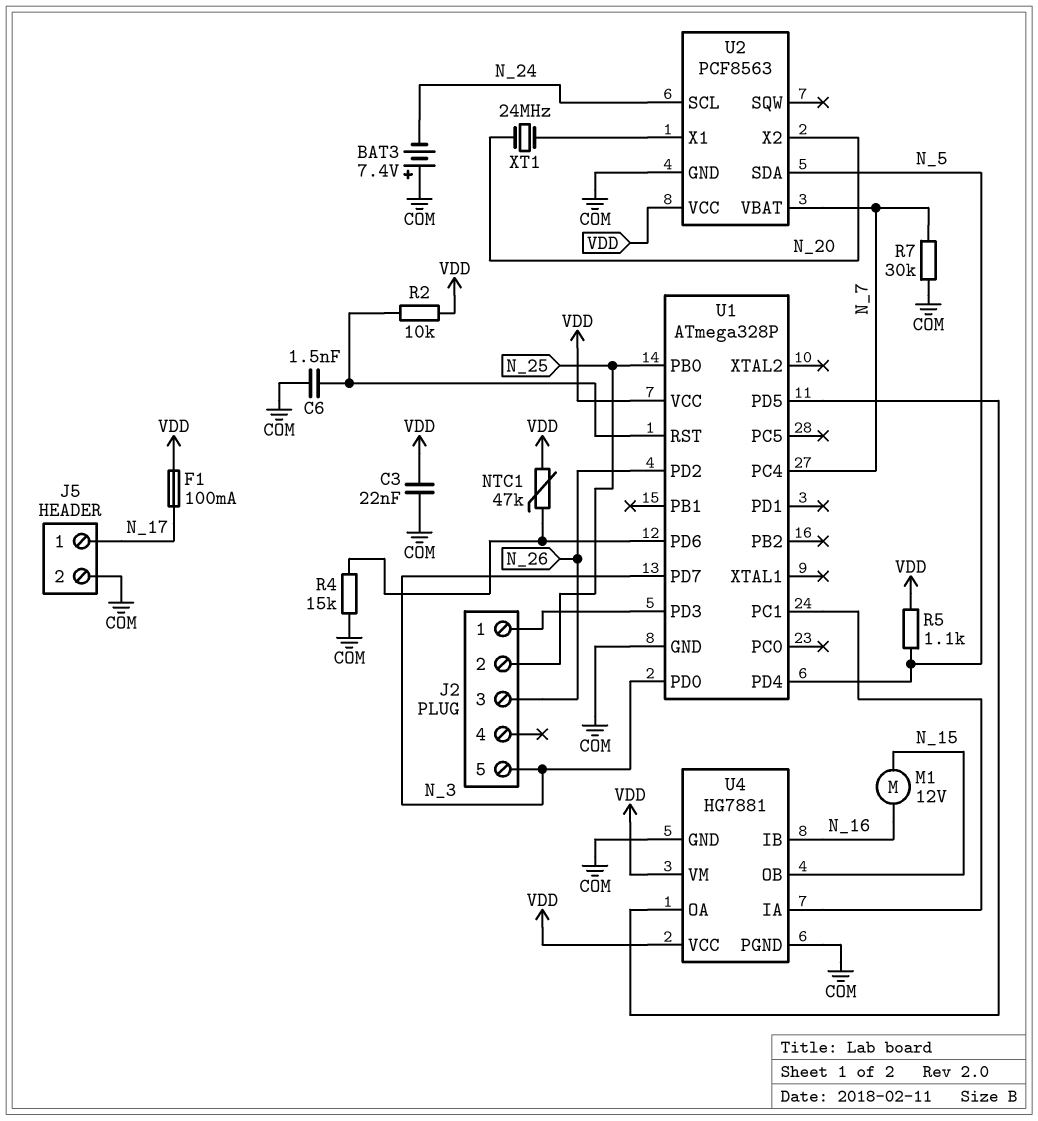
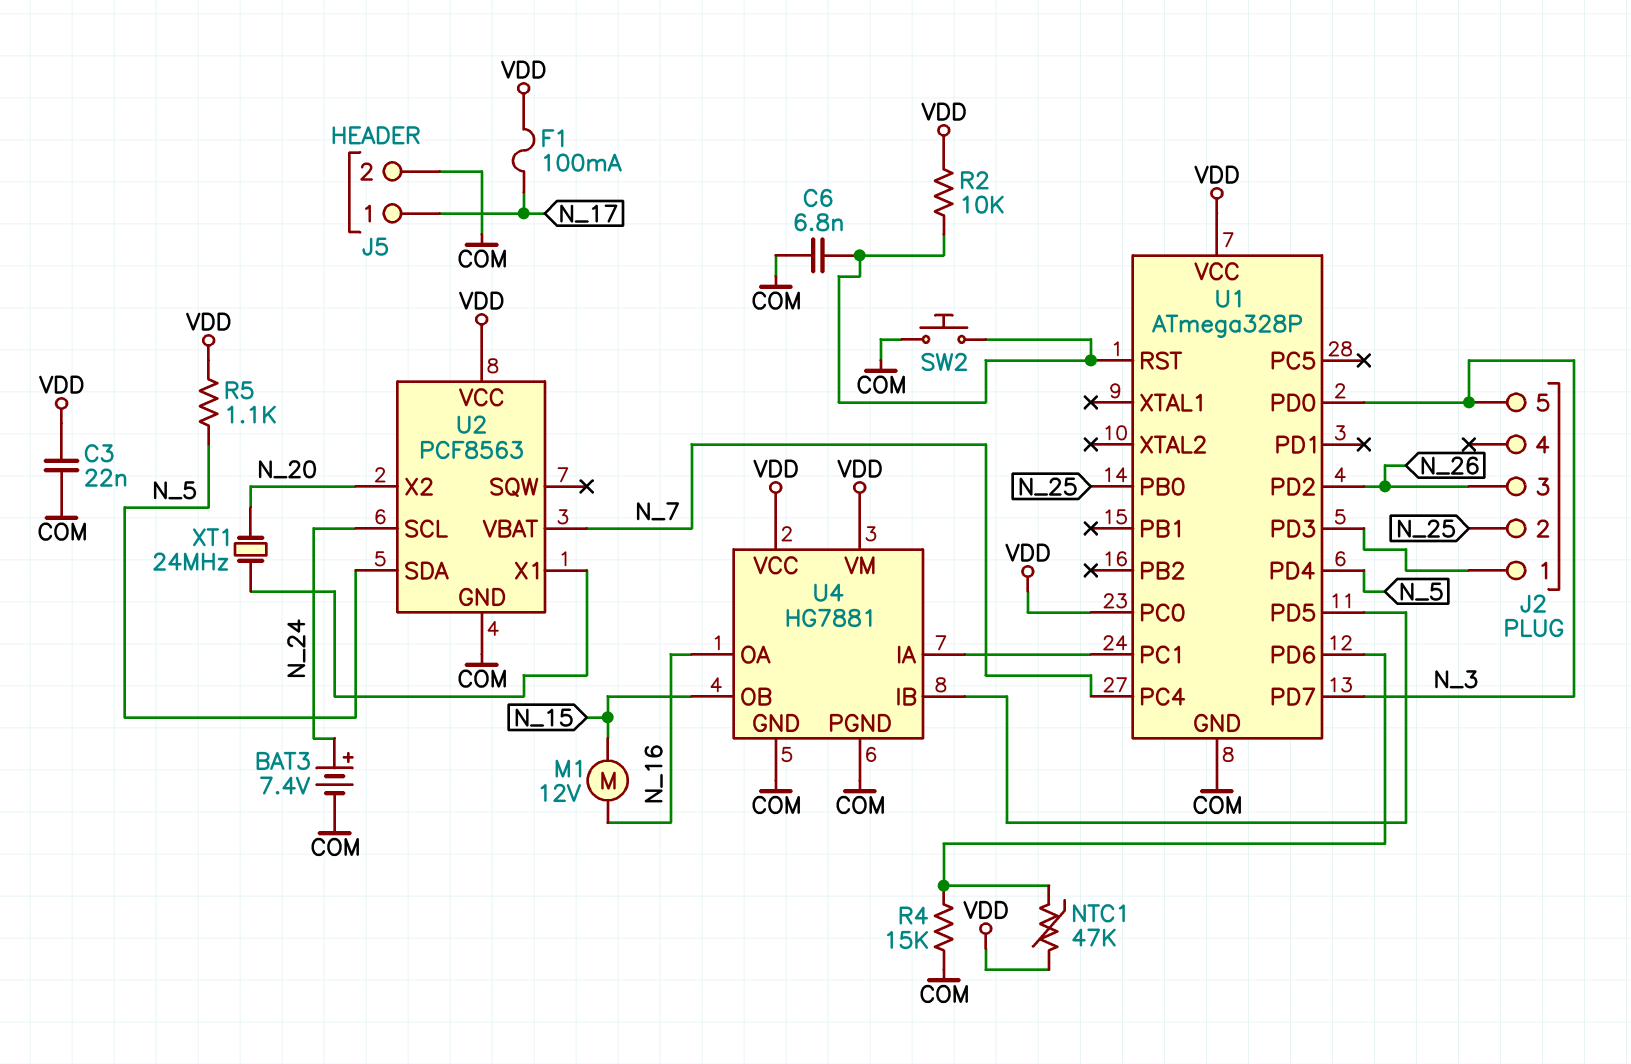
BAT3: 7.4V (plus COM, minus N_24) -> 7.4V (plus N_24, minus COM)
C6: 1.5nF (COM, U1/RST) -> 6.8nF (COM, U1/RST)
R7: 30k (COM, N_7) -> none
SW2: none -> button (COM, U1/RST)
U1 pin PC0: none -> VDD
U4 pin IB: N_16 -> U1/PD5
U4 pin OA: U1/PD5 -> N_16

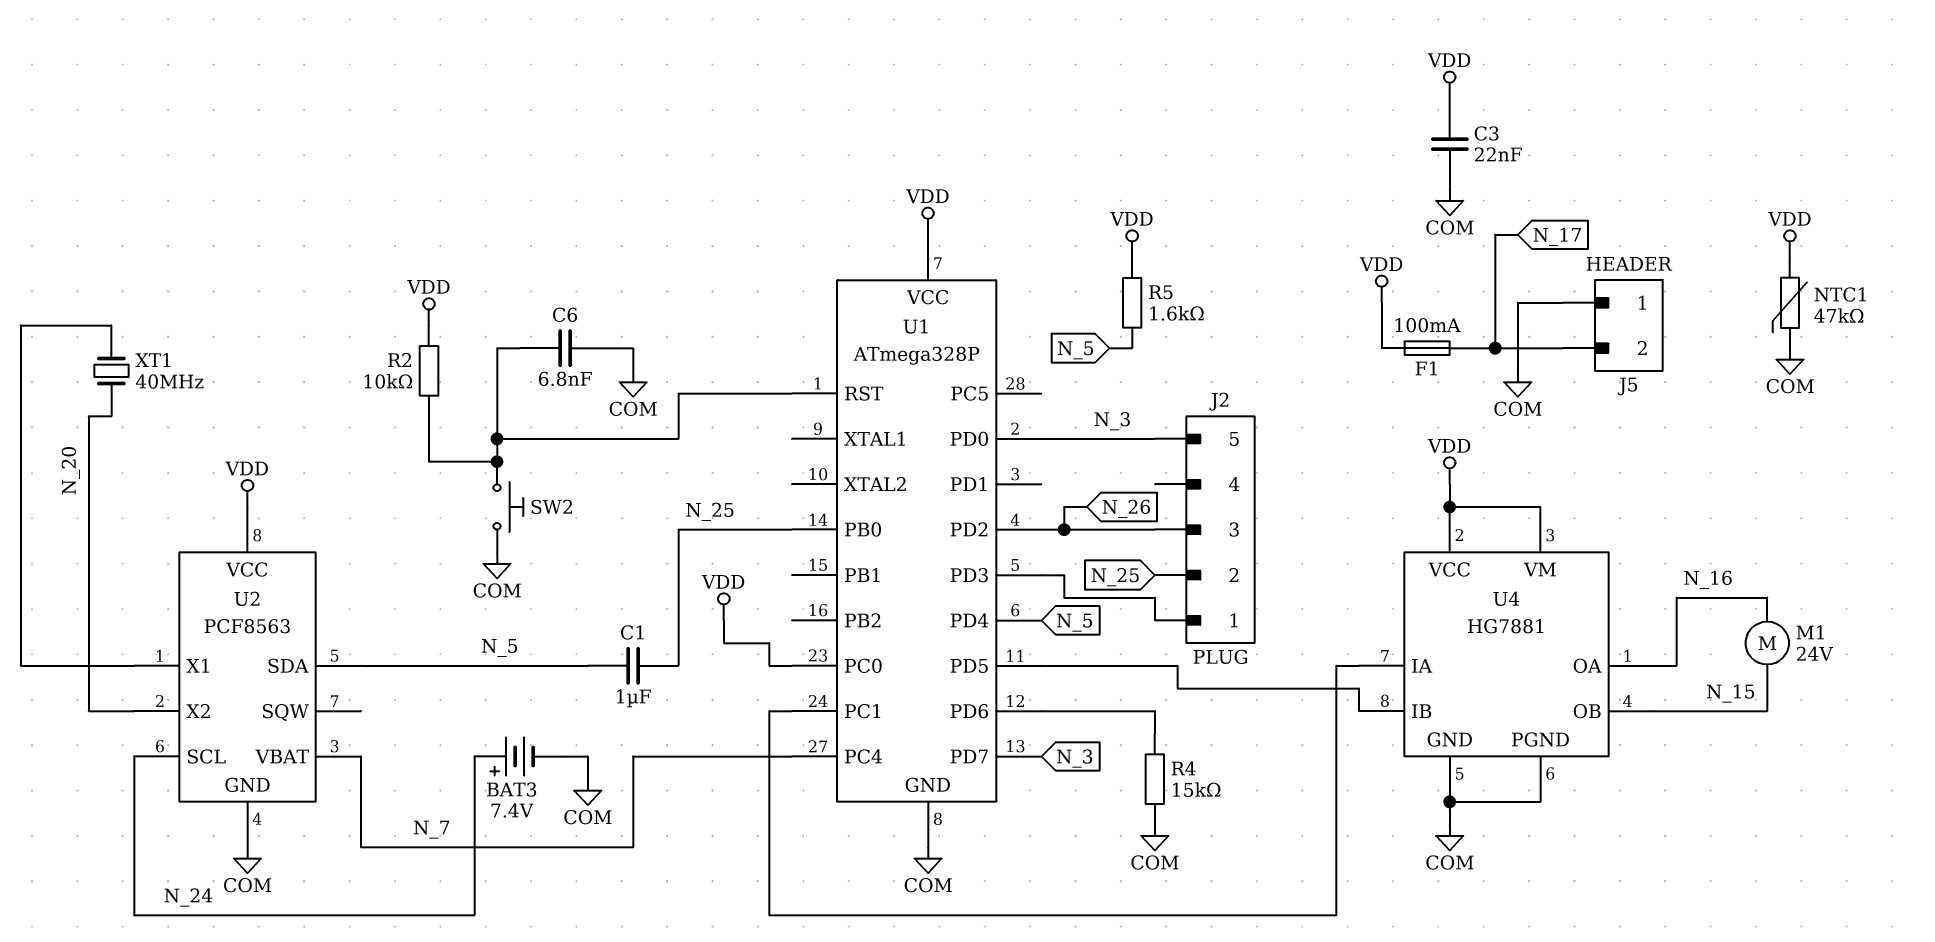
C1: none -> 1uF (N_5, N_25)
J5 pin 1: N_17 -> COM
J5 pin 2: COM -> N_17
M1: motor 12V (N_15, N_16) -> motor 24V (N_15, N_16)
NTC1: 47k (U1/PD6, VDD) -> 47k (COM, VDD)
R5: 1.1k (N_5, VDD) -> 1.6k (N_5, VDD)
XT1: 24MHz (N_20, U2/X1) -> 40MHz (N_20, U2/X1)

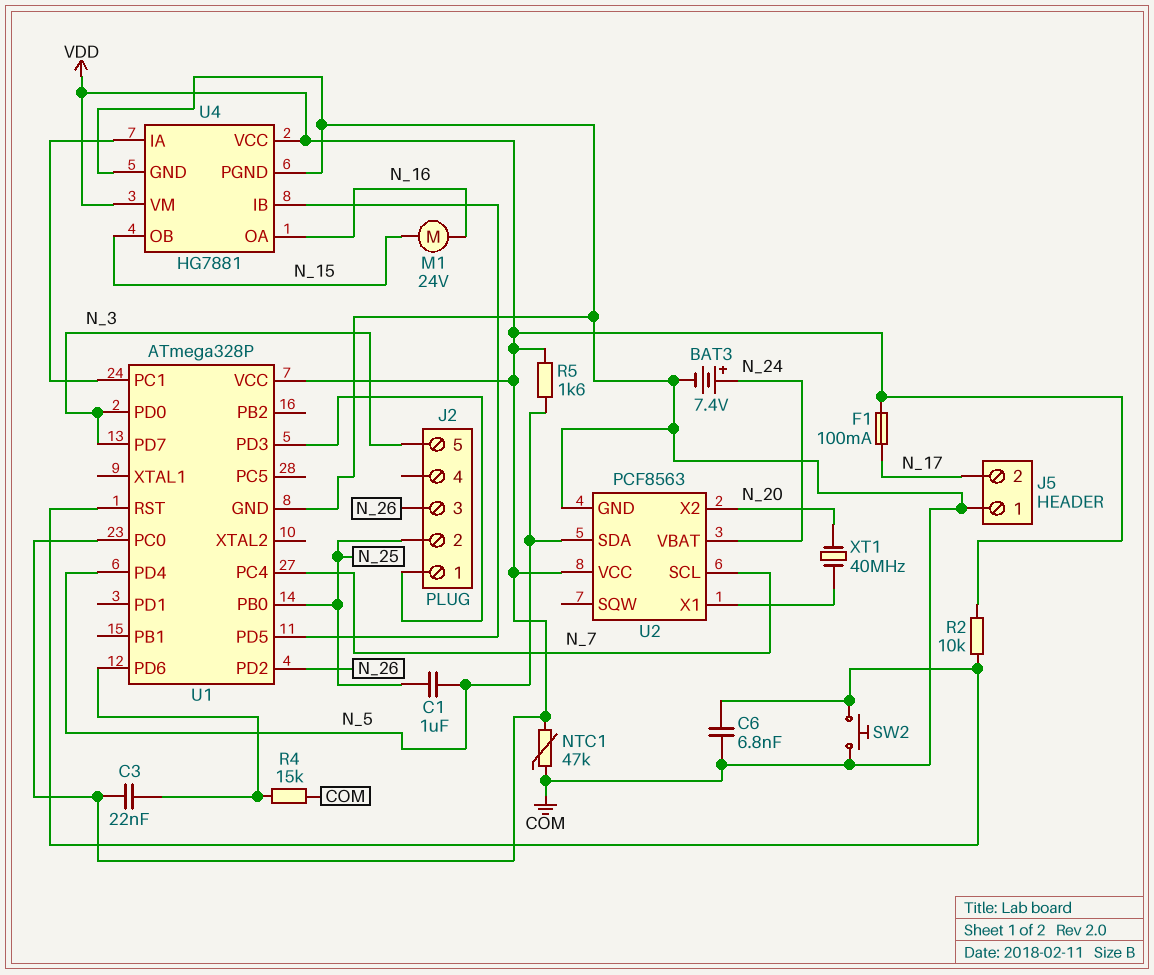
C3: 22nF (COM, VDD) -> 22nF (U1/PD6, VDD)
U2 pin SCL: N_24 -> N_7
U2 pin VBAT: N_7 -> N_24

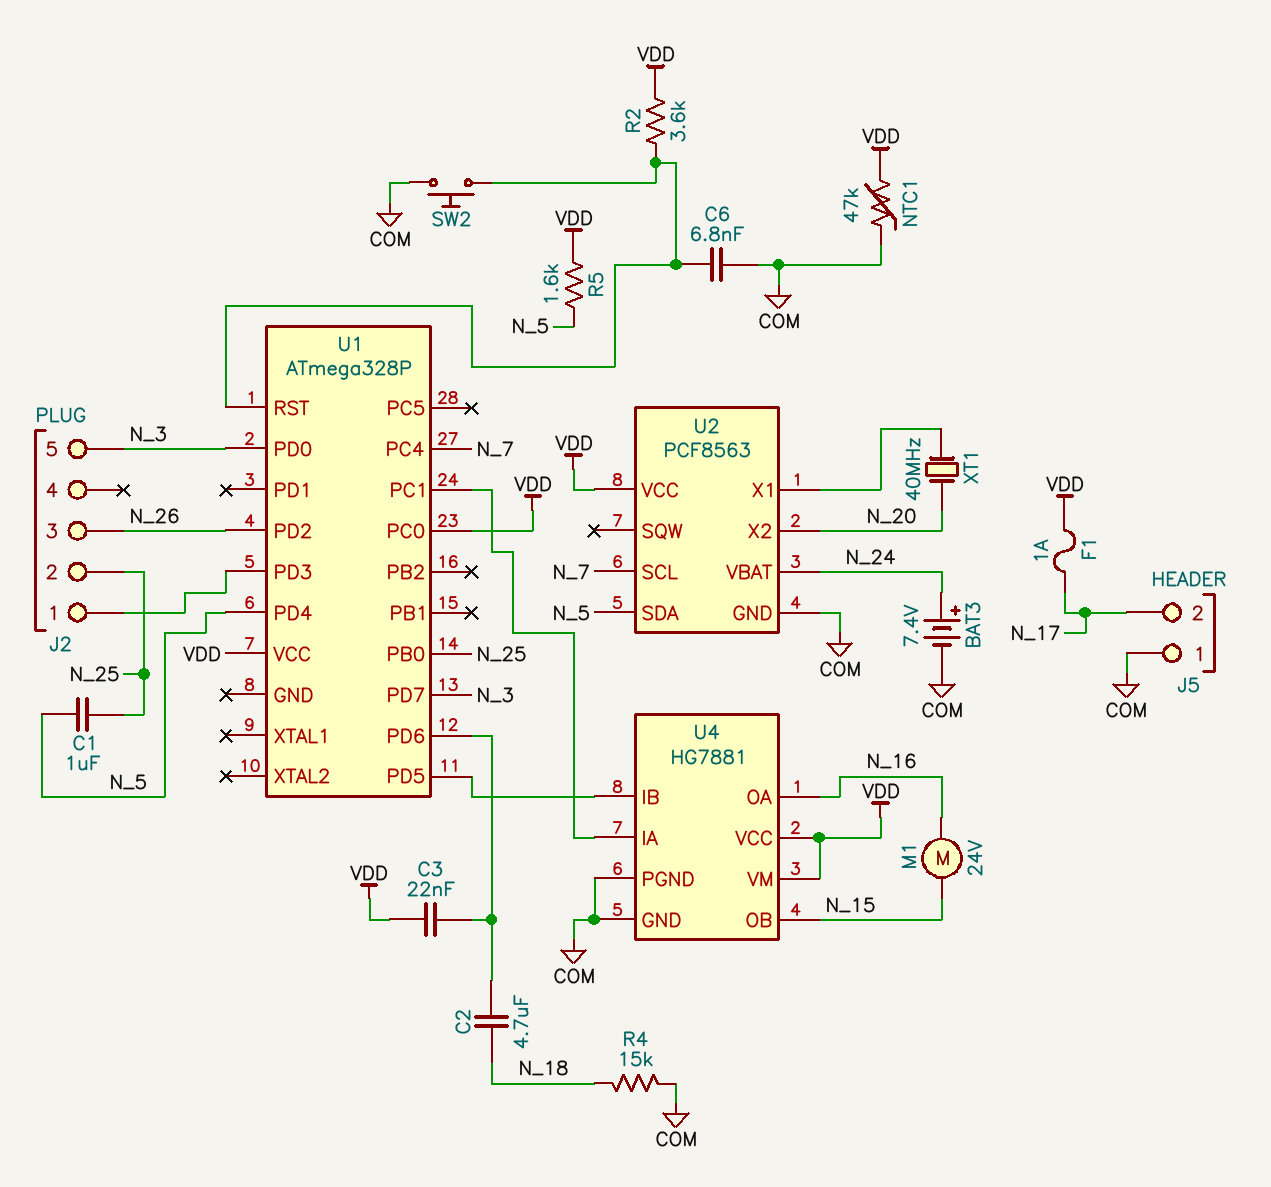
C2: none -> 4.7uF (N_18, U1/PD6)
F1: 100mA (N_17, VDD) -> 1A (N_17, VDD)
R2: 10k (U1/RST, VDD) -> 3.6k (U1/RST, VDD)
R4: 15k (COM, U1/PD6) -> 15k (COM, N_18)
U1 pin GND: COM -> none

